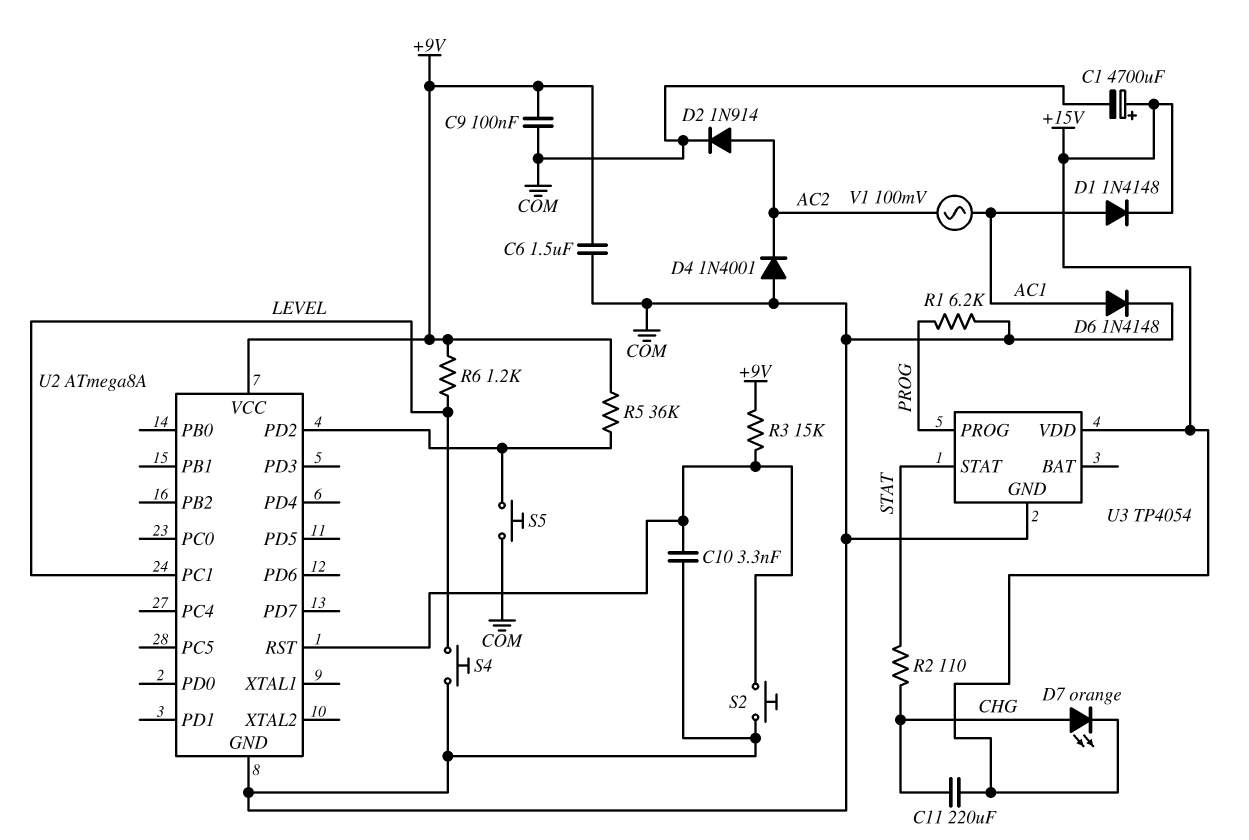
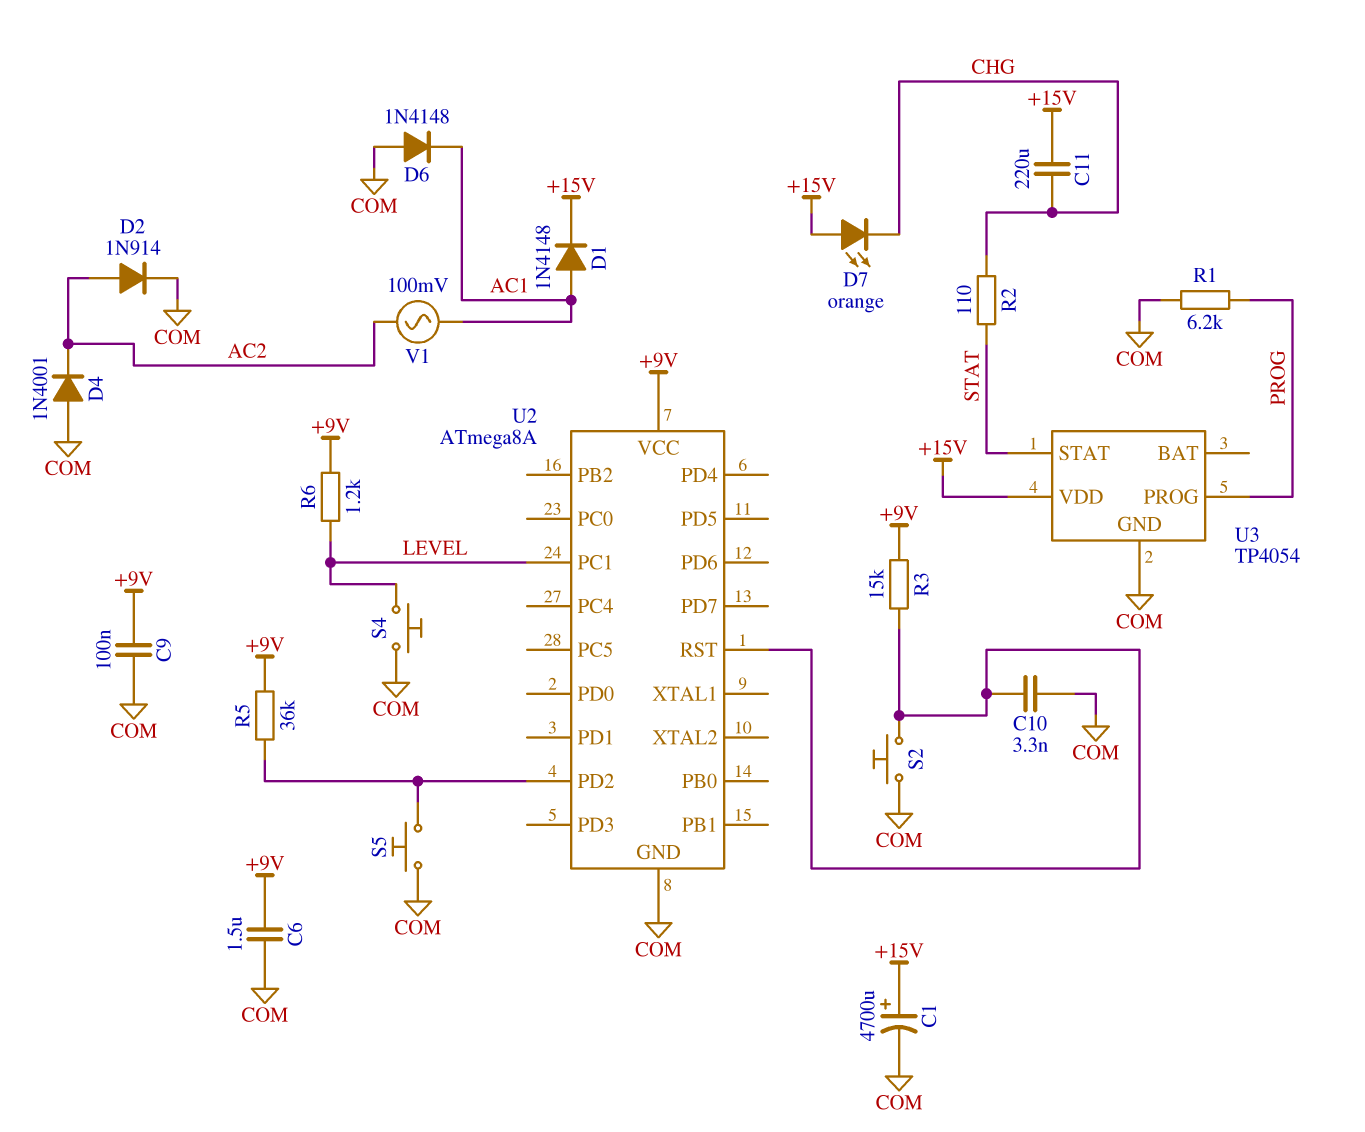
D6: diode 1N4148 (A AC1, K COM) -> diode 1N4148 (A COM, K AC1)
D7: LED orange (A CHG, K +15V) -> LED orange (A +15V, K CHG)

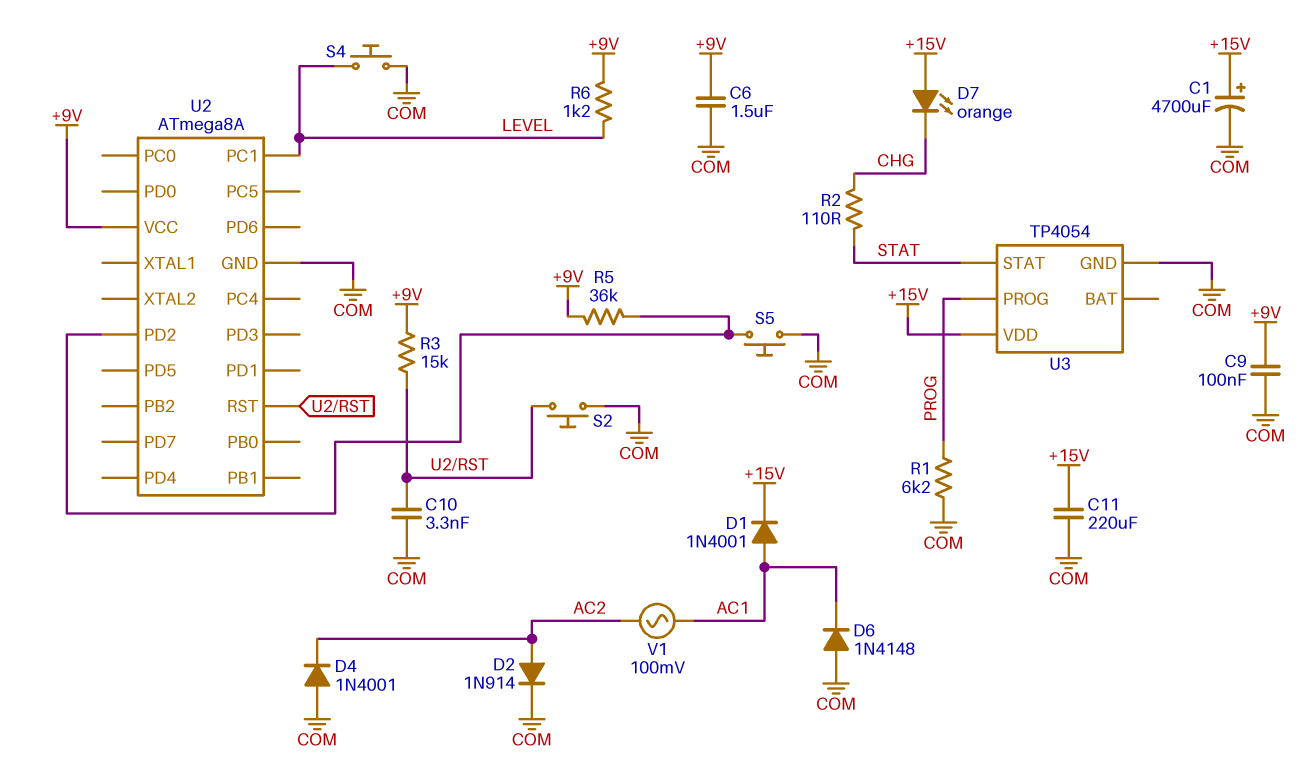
C11: 220uF (+15V, CHG) -> 220uF (+15V, COM)
D1: diode 1N4148 (A AC1, K +15V) -> diode 1N4001 (A AC1, K +15V)

